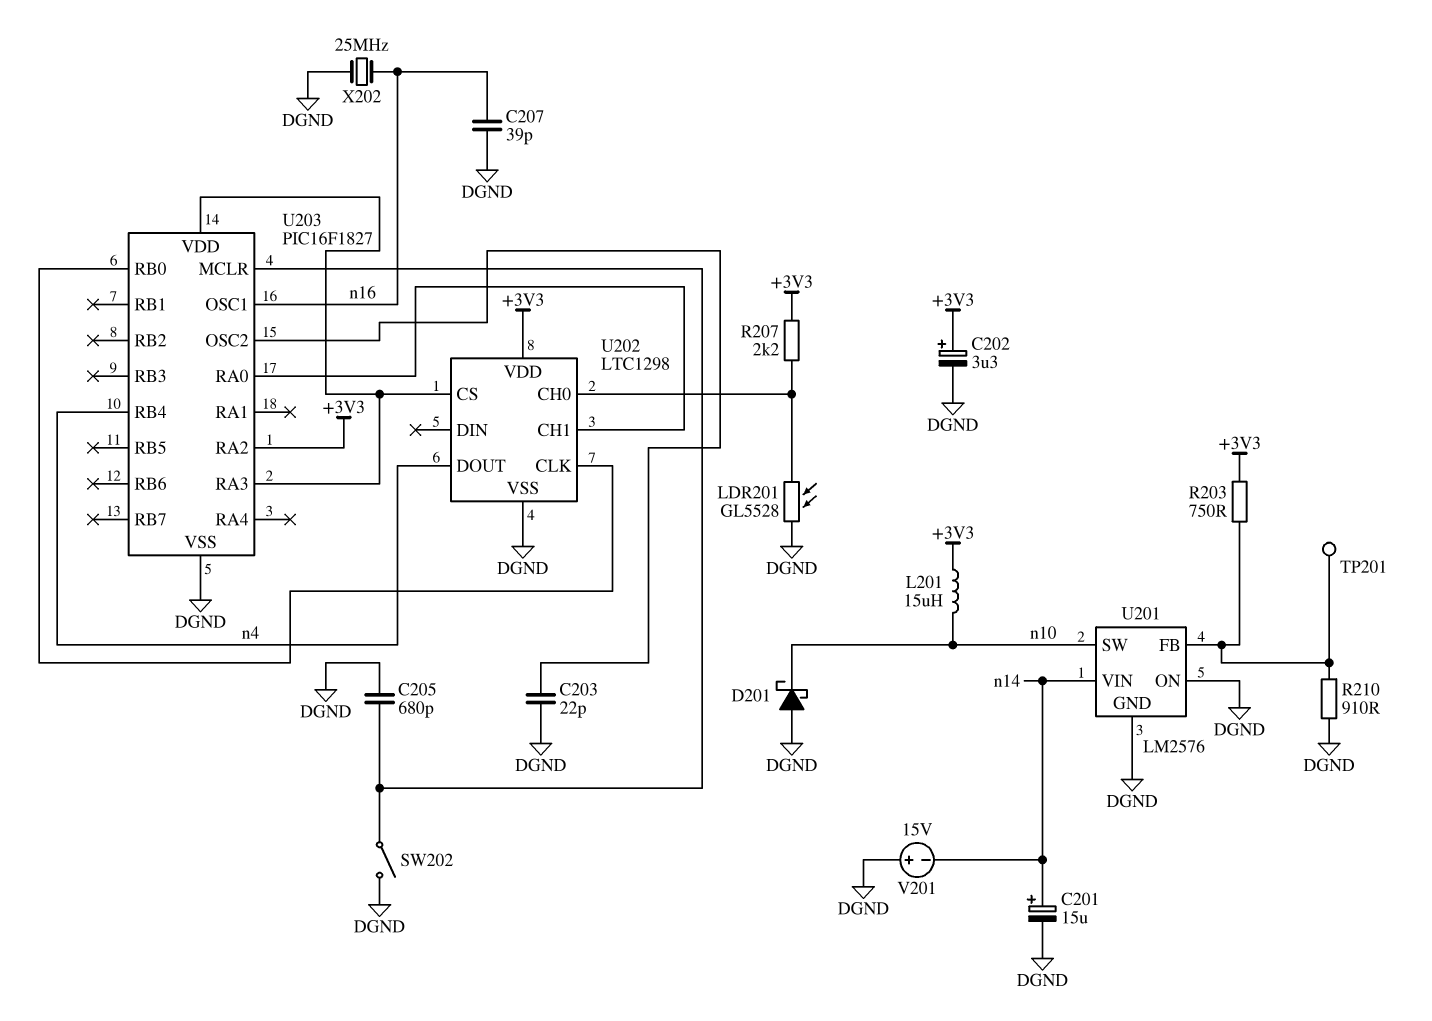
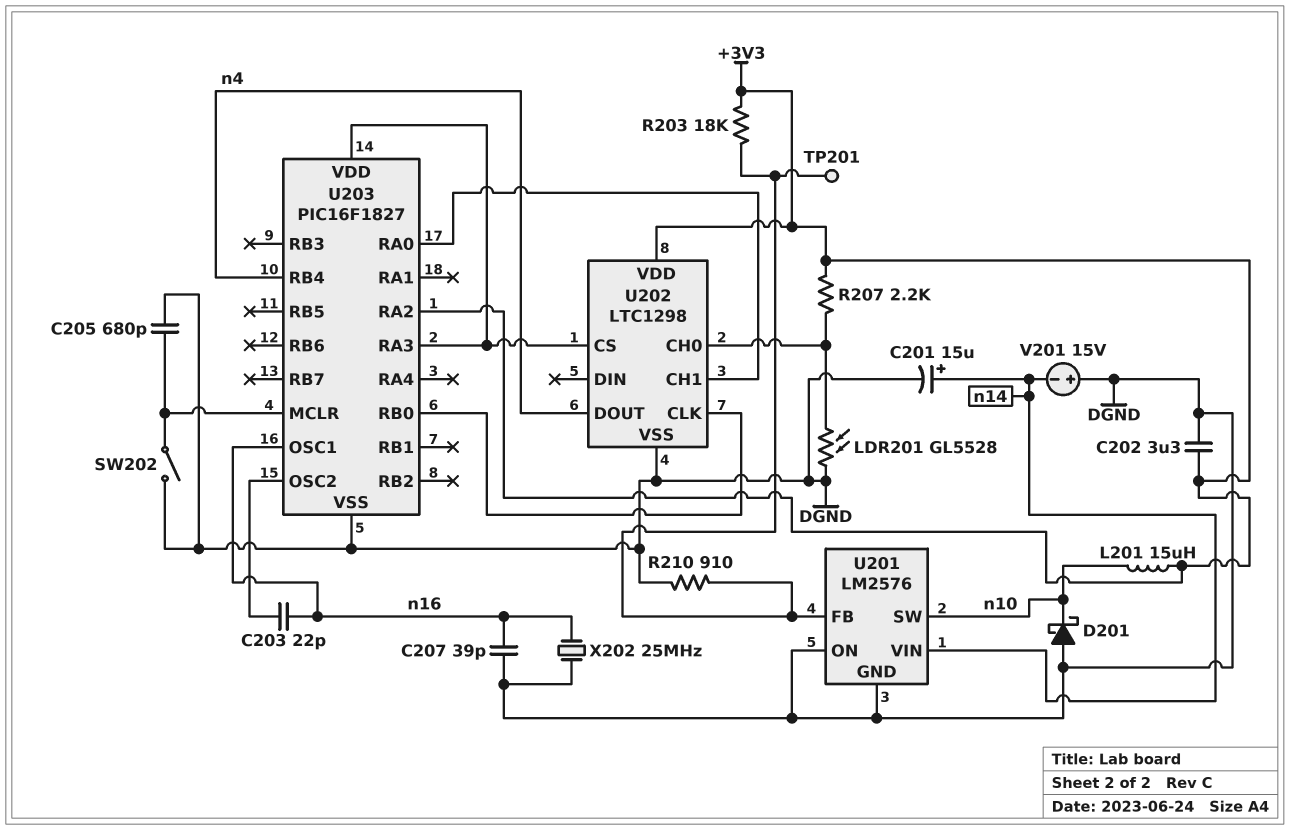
C202: 3.3uF (plus +3V3, minus DGND) -> 3.3uF (+3V3, DGND)
C203: 22pF (DGND, U203/OSC2) -> 22pF (U203/OSC2, n16)
R203: 750 (+3V3, U201/FB) -> 18k (+3V3, U201/FB)

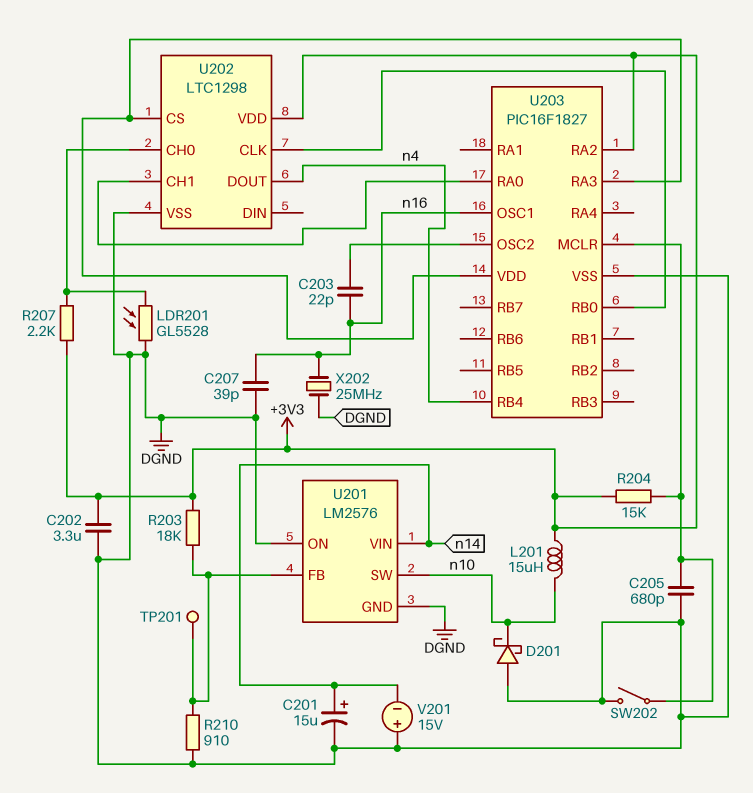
R204: none -> 15k (+3V3, U203/MCLR)

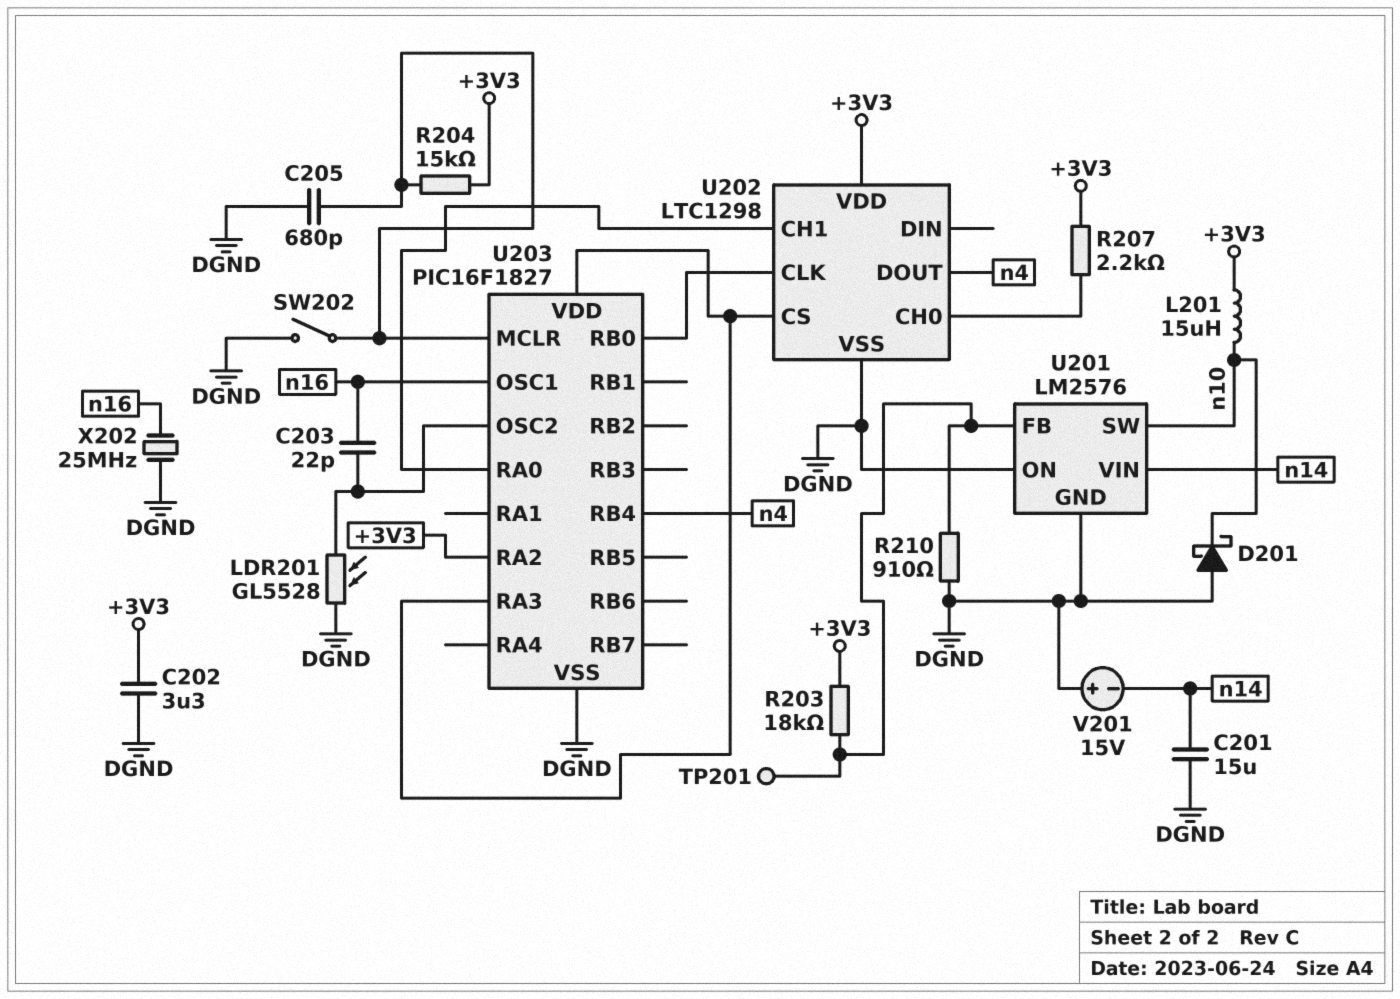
C201: 15uF (plus n14, minus DGND) -> 15uF (DGND, n14)
C207: 39pF (DGND, n16) -> none
LDR201: GL5528 (DGND, U202/CH0) -> GL5528 (DGND, U203/OSC2)

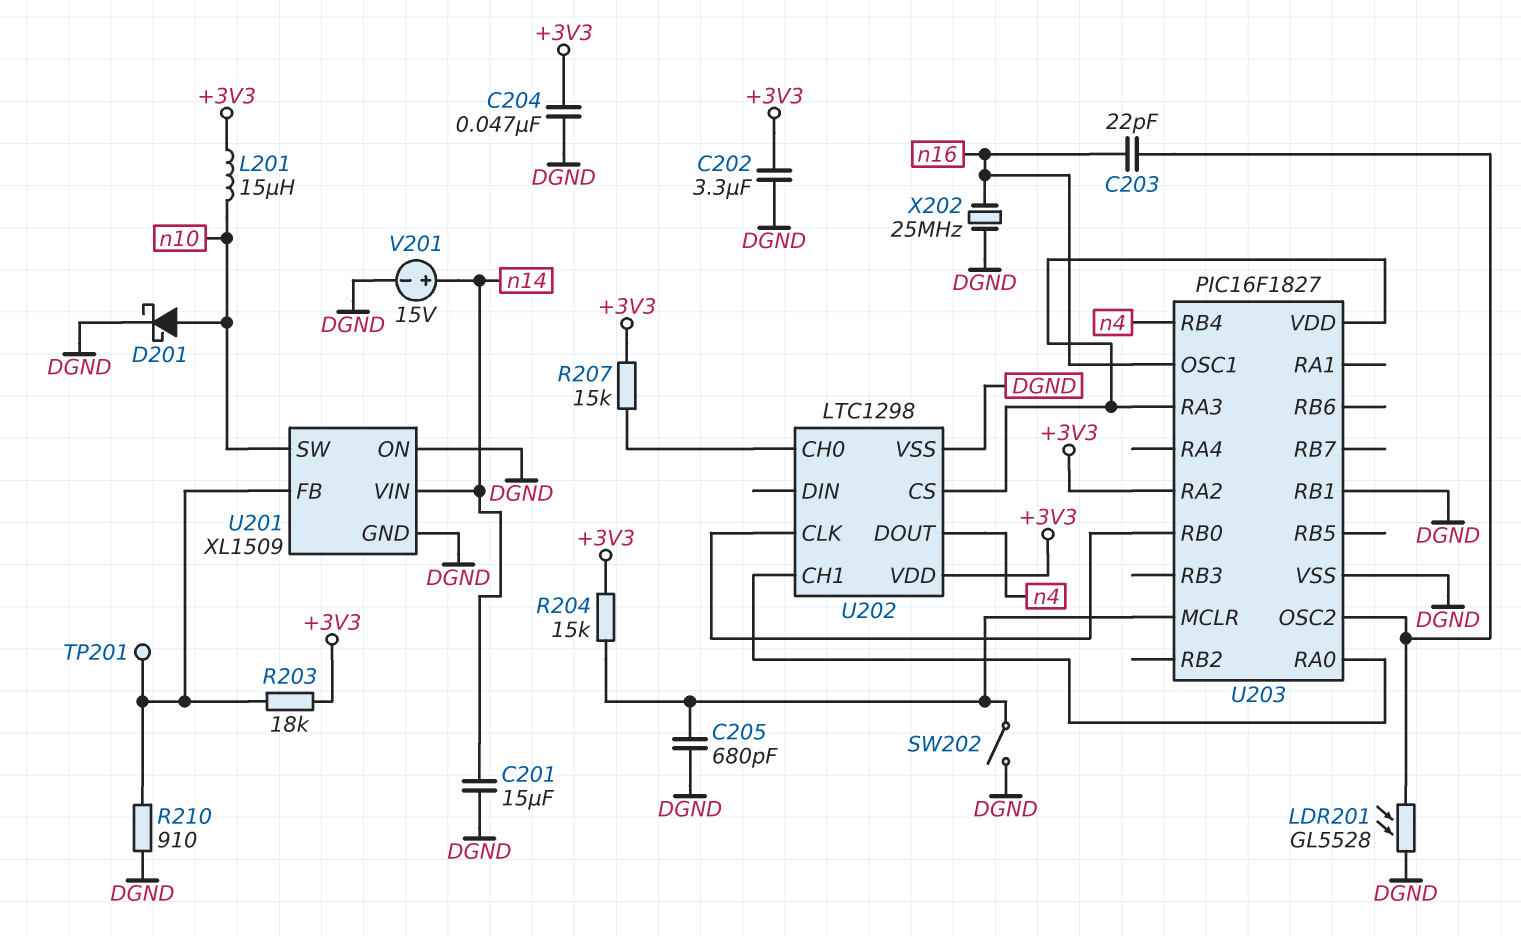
C204: none -> 47nF (+3V3, DGND)
D201: schottky (A DGND, K n10) -> schottky (A n10, K DGND)
R207: 2.2k (+3V3, U202/CH0) -> 15k (+3V3, U202/CH0)
U201: LM2576 -> XL1509
U203 pin RB1: none -> DGND
V201: 15V (plus DGND, minus n14) -> 15V (plus n14, minus DGND)

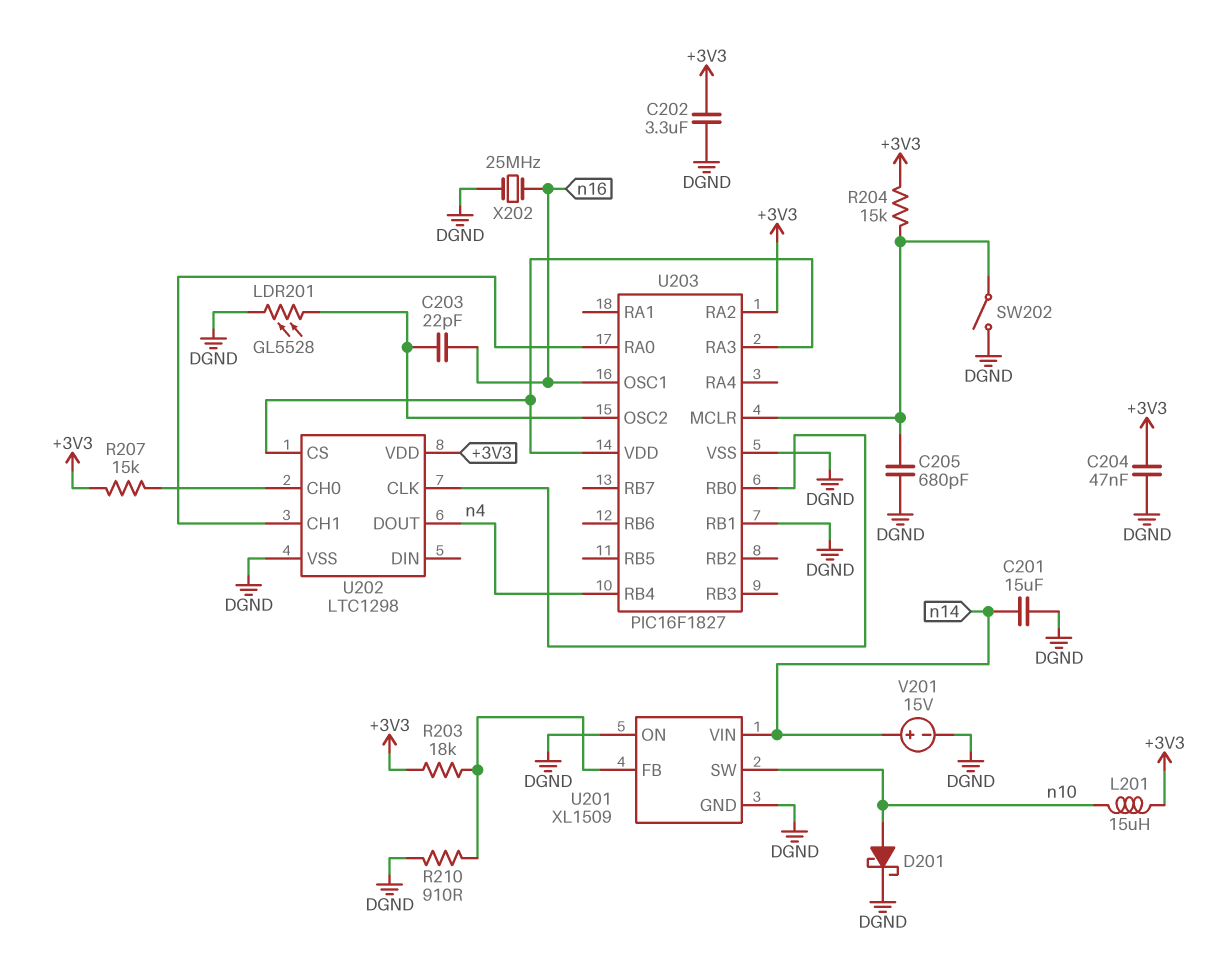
TP201: test point (U201/FB) -> none

